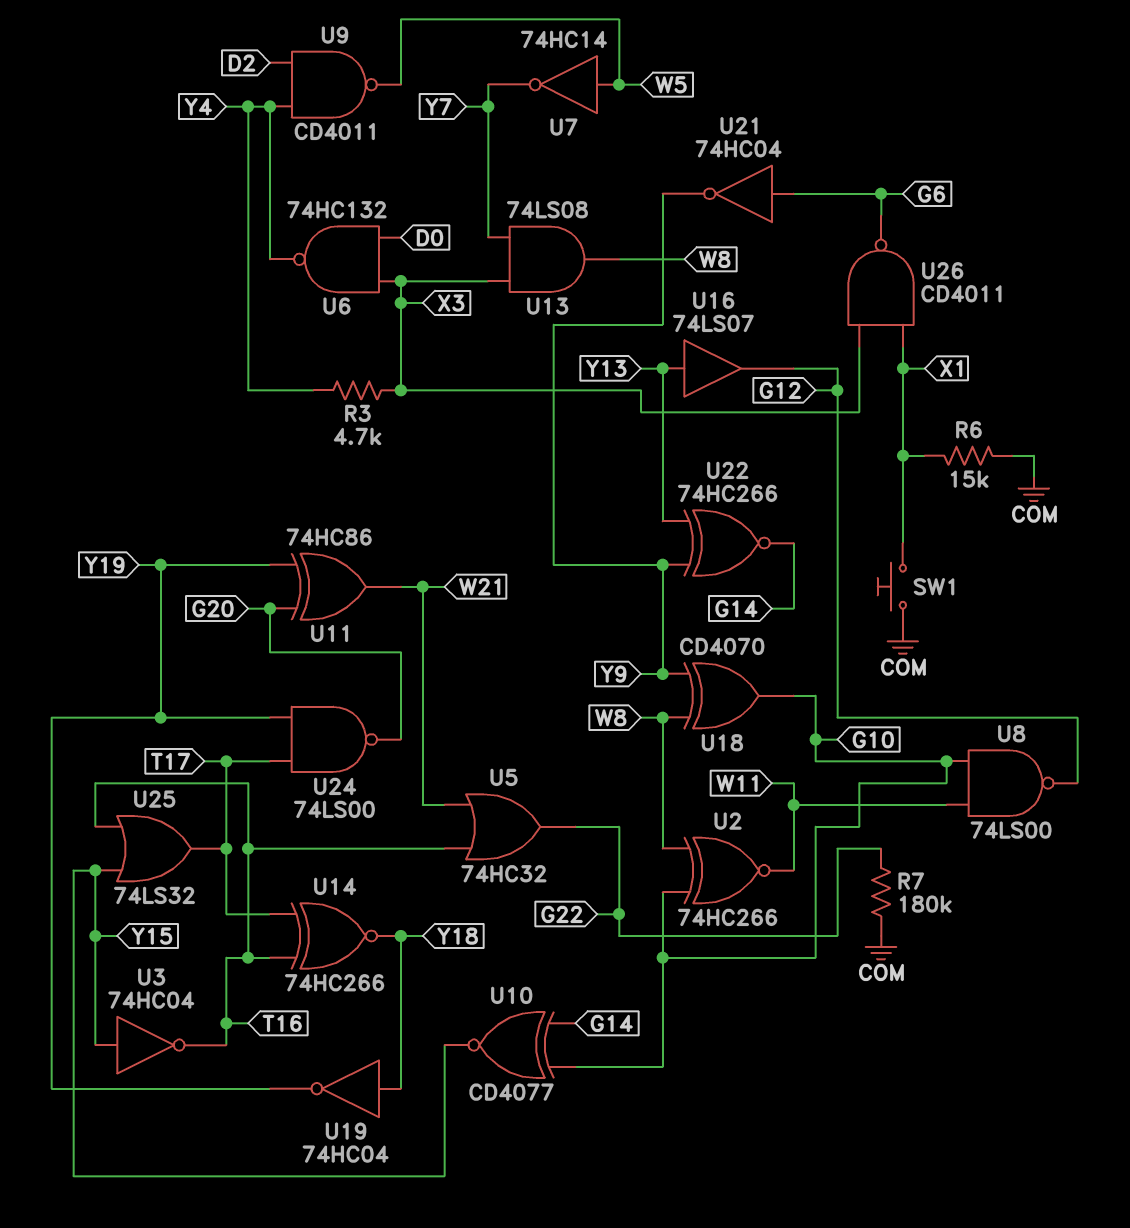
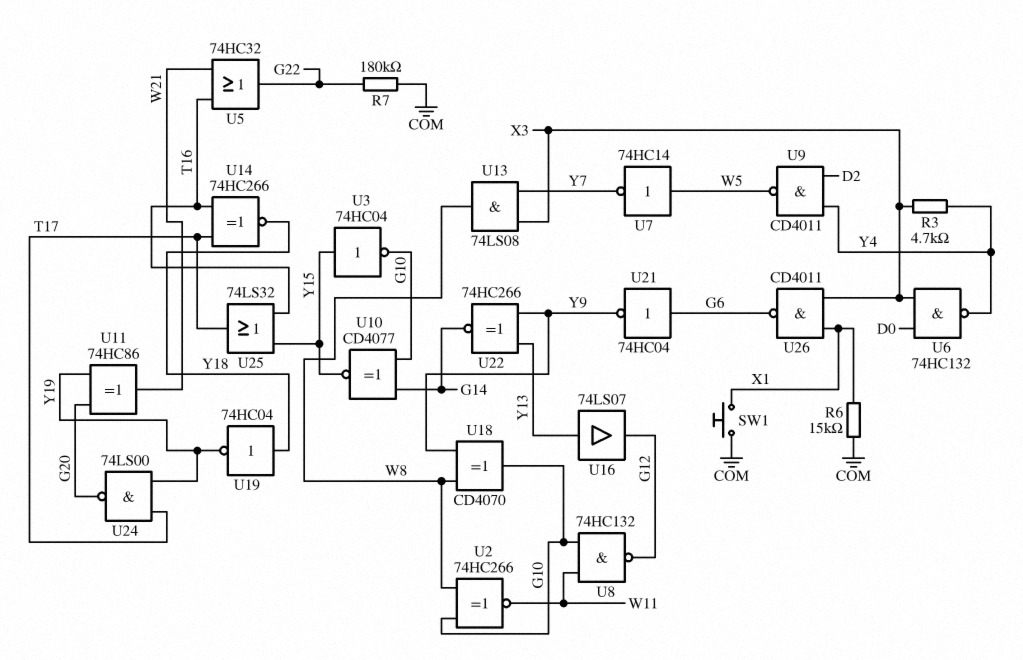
U3: NOT 74HC04 (in Y15, out T16) -> NOT 74HC04 (in Y15, out G10)
U8: NAND 74LS00 (in G10, in W11, out G12) -> NAND 74HC132 (in G10, in W11, out G12)

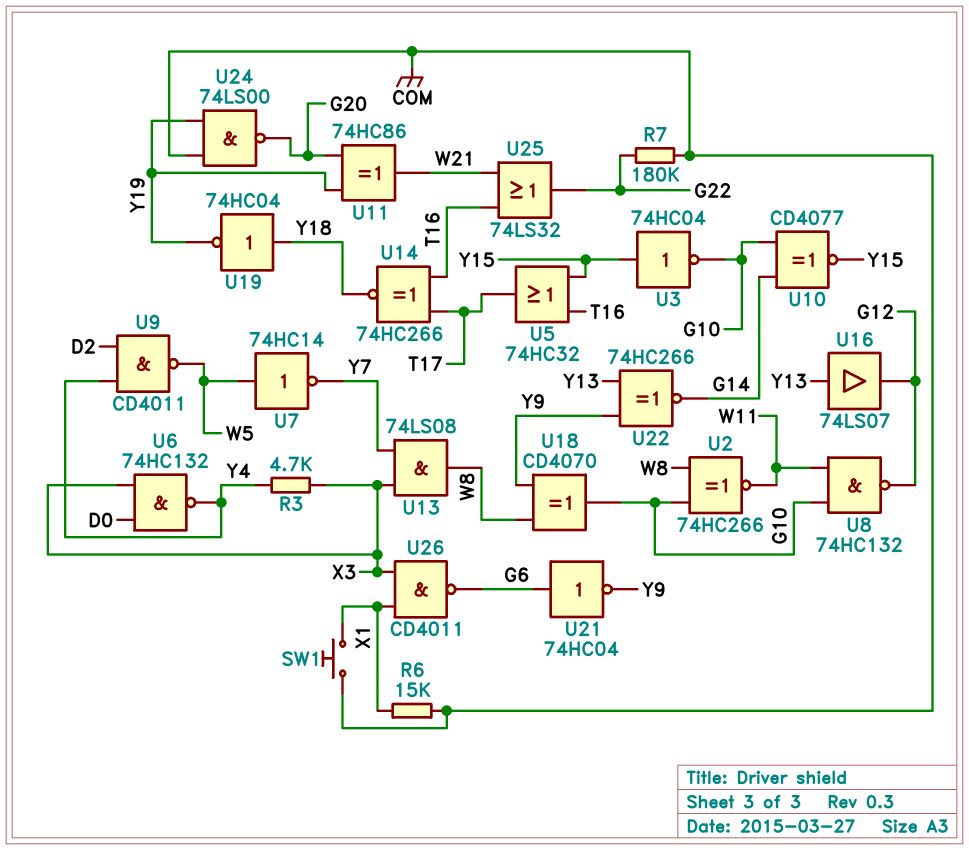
U5: OR 74HC32 (in T16, in W21, out G22) -> OR 74HC32 (in T16, in Y15, out T17)
U24: NAND 74LS00 (in T17, in Y19, out G20) -> NAND 74LS00 (in COM, in Y19, out G20)
U25: OR 74LS32 (in T16, in Y15, out T17) -> OR 74LS32 (in T16, in W21, out G22)

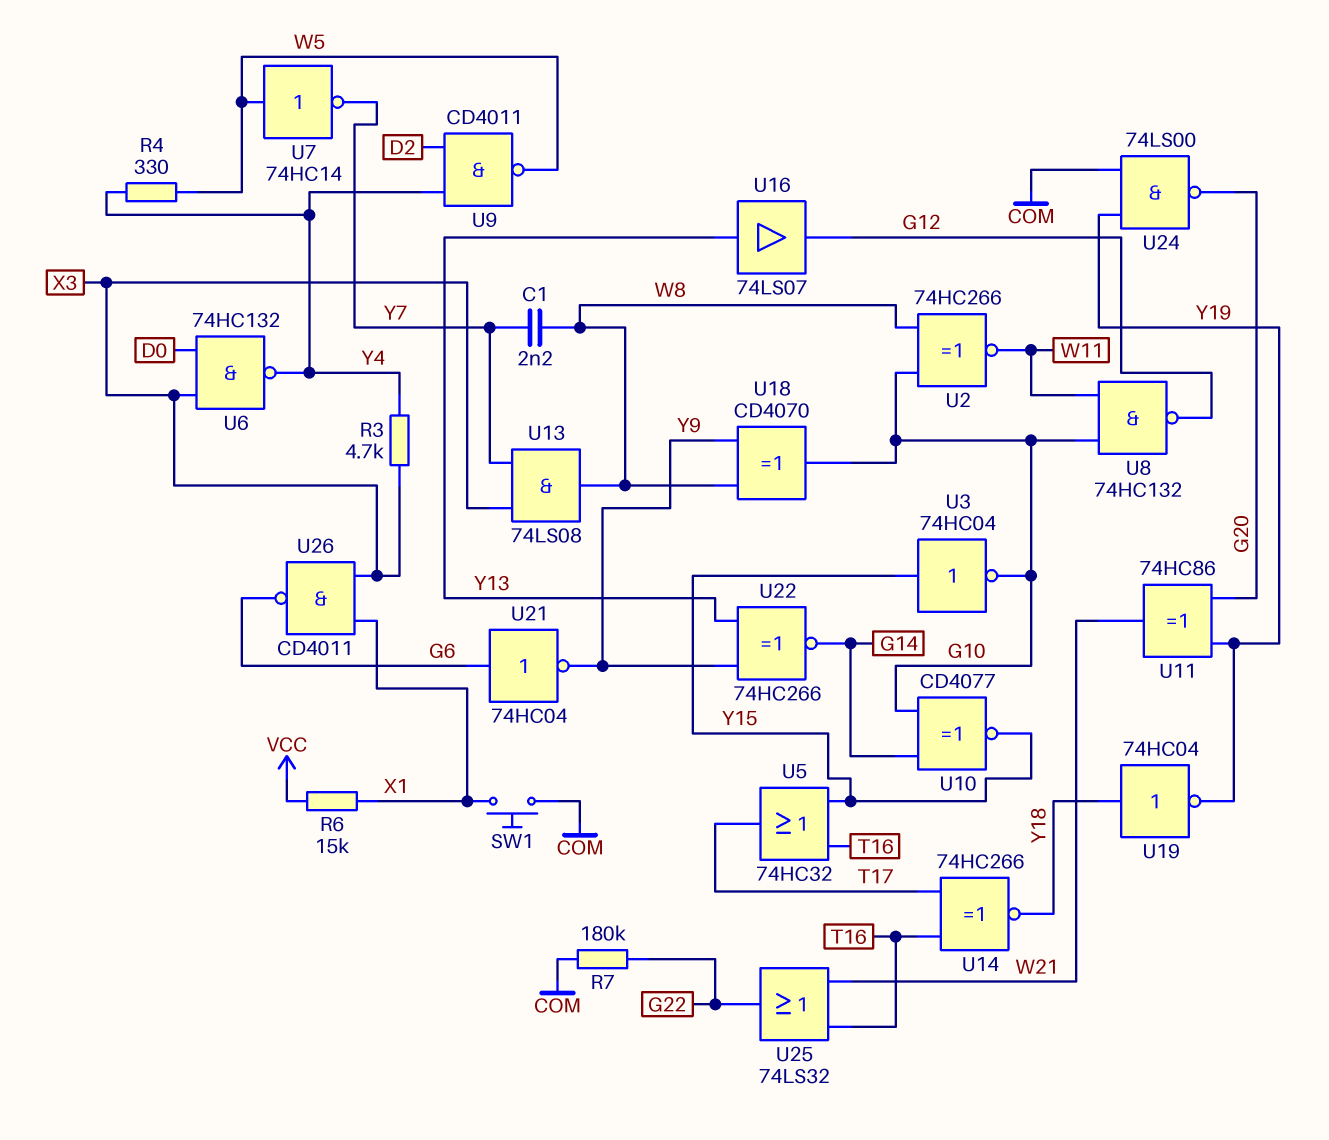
C1: none -> 2.2nF (W8, Y7)
R4: none -> 330 (W5, Y4)
R6: 15k (COM, X1) -> 15k (VCC, X1)

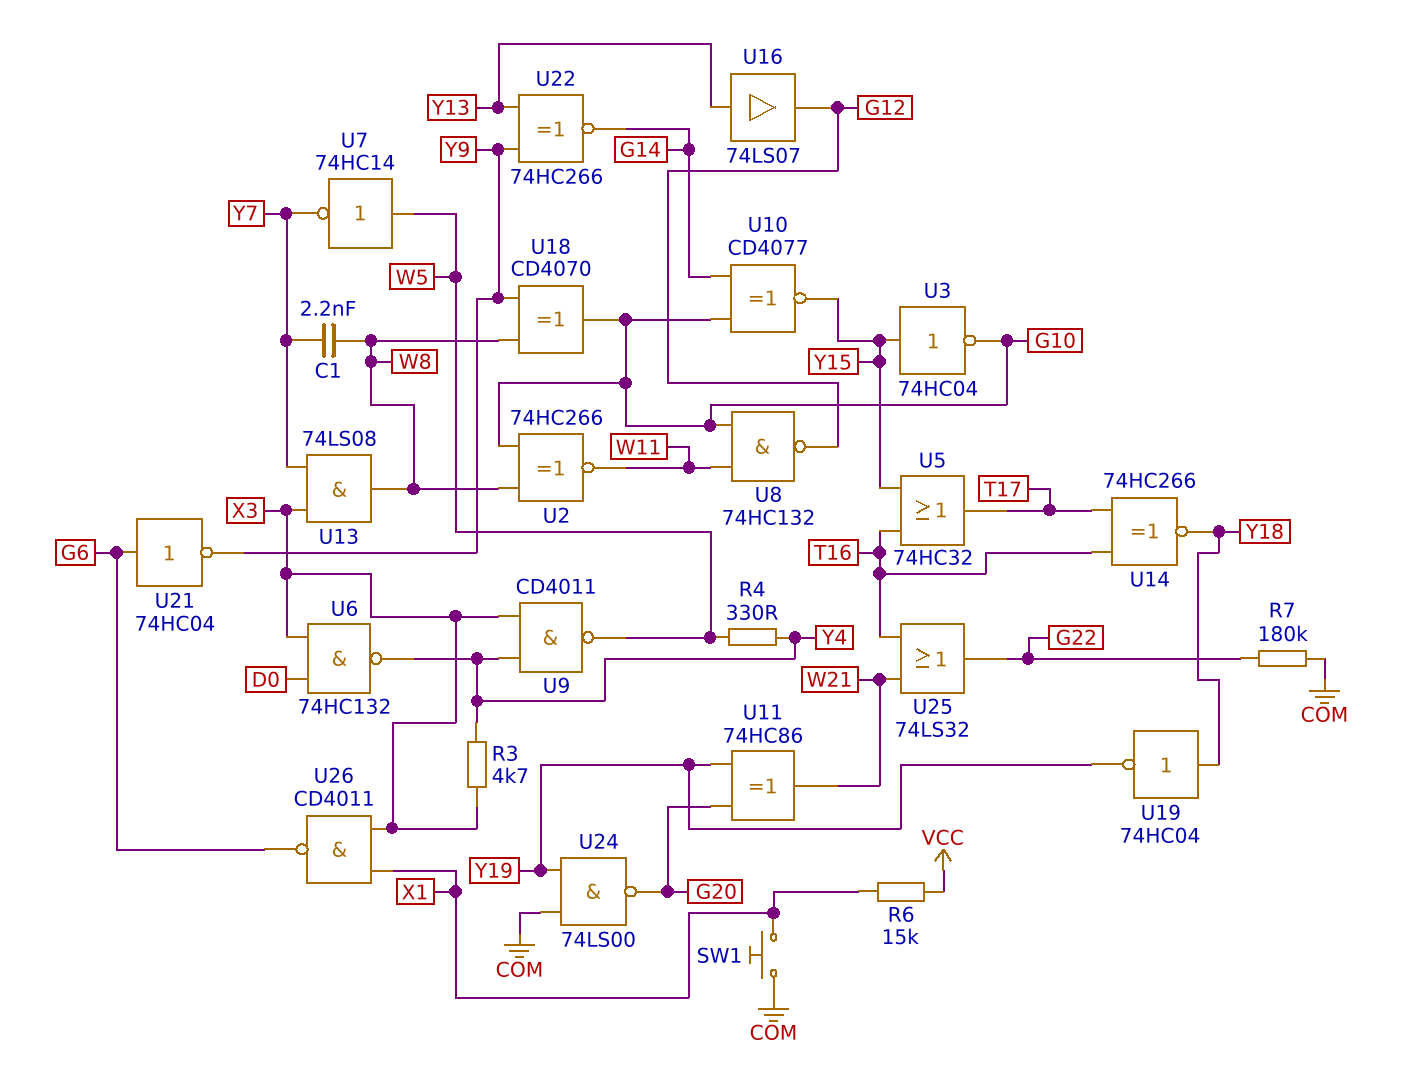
U9: NAND CD4011 (in D2, in Y4, out W5) -> NAND CD4011 (in X3, in Y4, out W5)

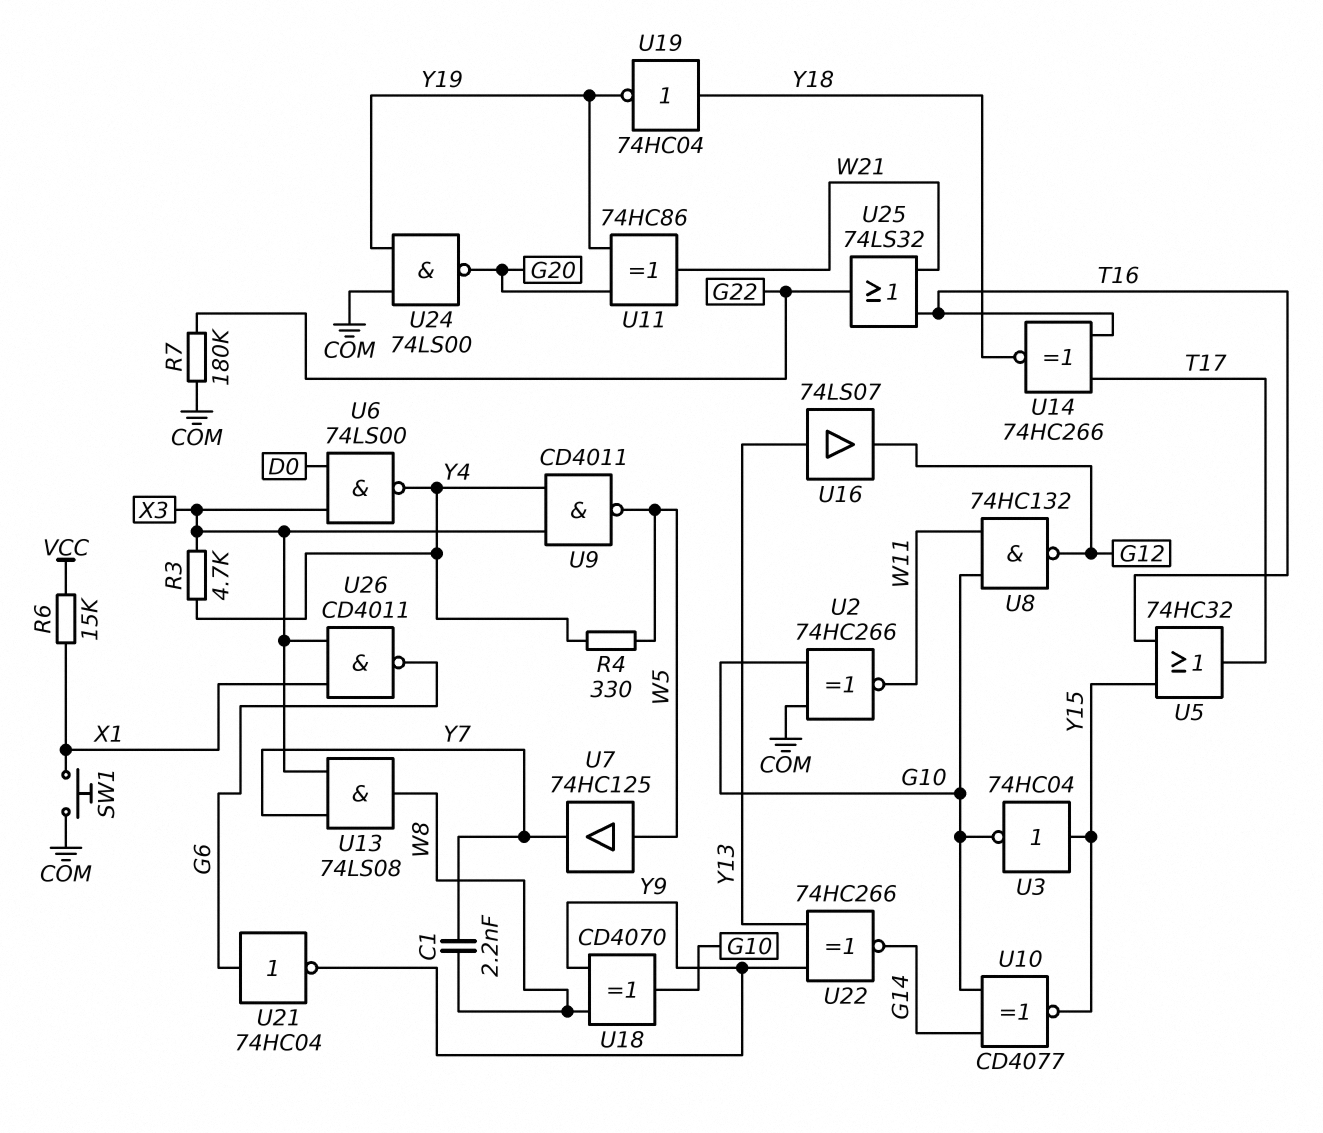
U2: XNOR 74HC266 (in G10, in W8, out W11) -> XNOR 74HC266 (in COM, in G10, out W11)
U6: NAND 74HC132 (in D0, in X3, out Y4) -> NAND 74LS00 (in D0, in X3, out Y4)
U7: NOT 74HC14 (in W5, out Y7) -> buffer 74HC125 (in W5, out Y7)

